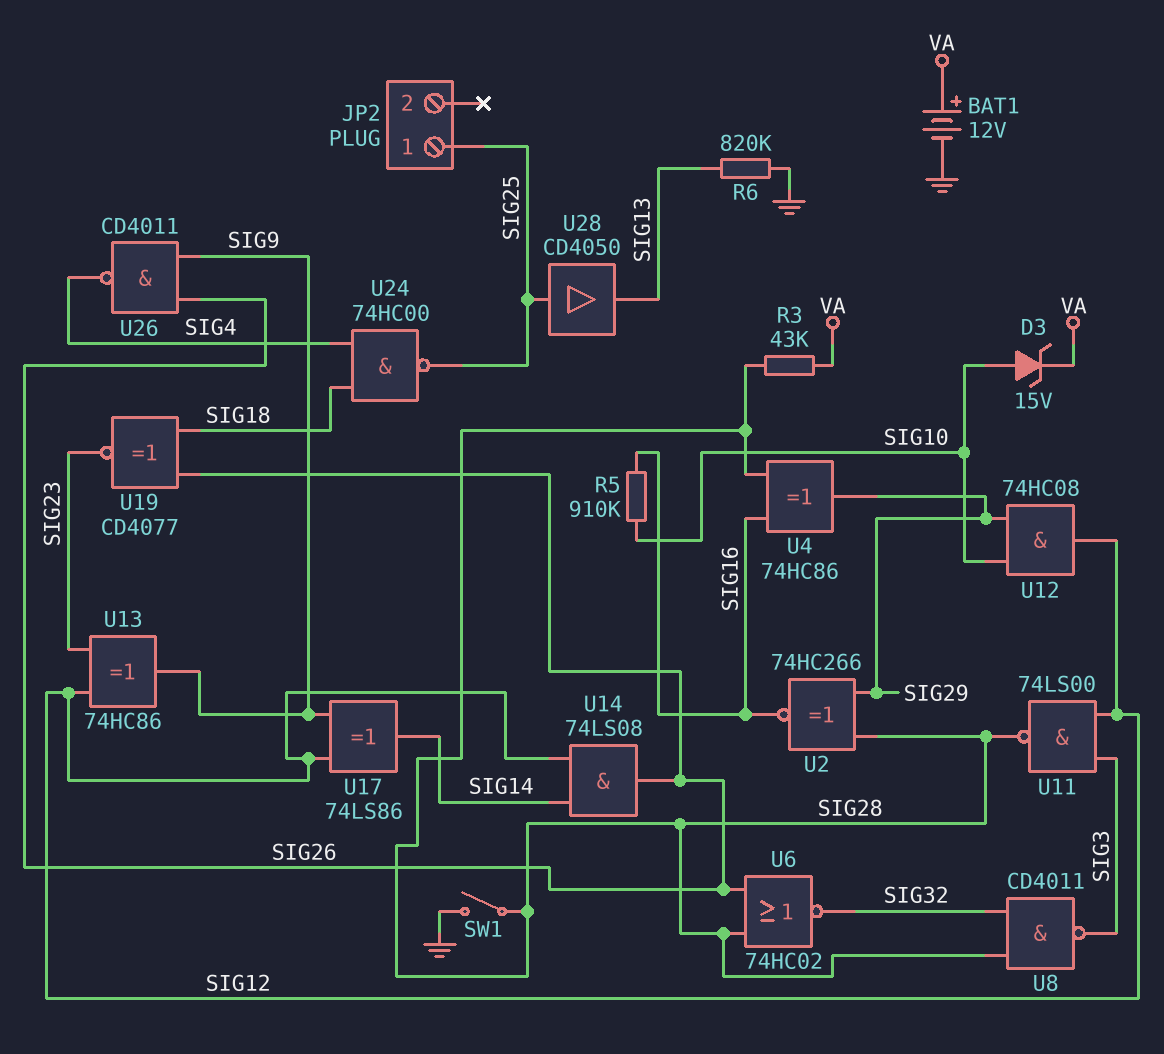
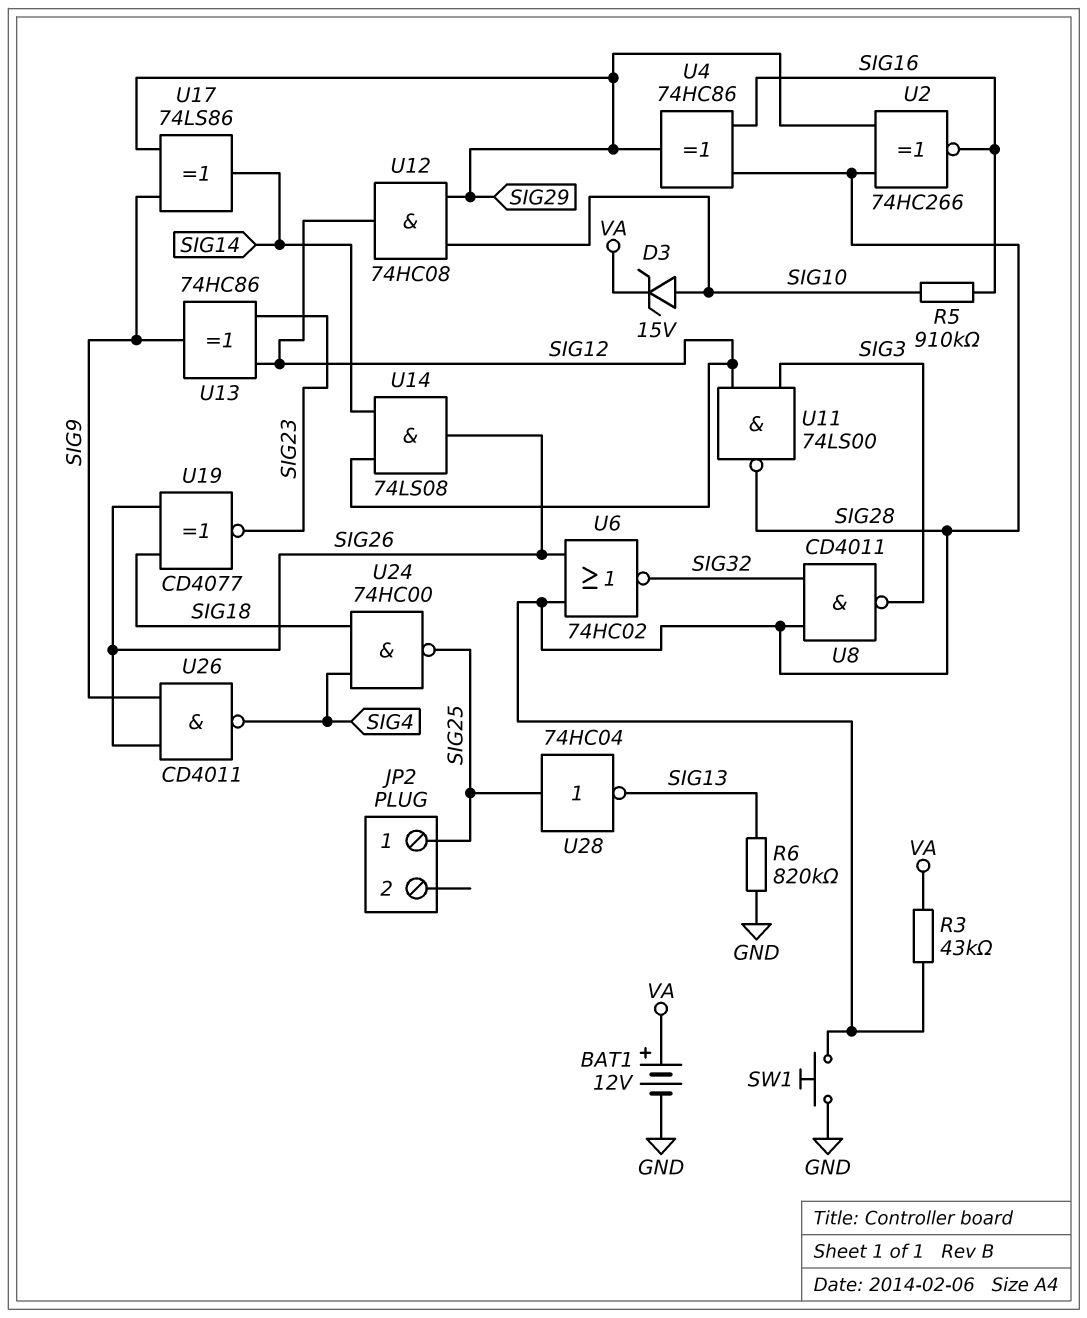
SW1: switch (GND, SIG28) -> button (GND, SIG28)
U17: XOR 74LS86 (in SIG9, in SIG12, out SIG14) -> XOR 74LS86 (in SIG9, in SIG29, out SIG14)
U28: buffer CD4050 (in SIG25, out SIG13) -> NOT 74HC04 (in SIG25, out SIG13)

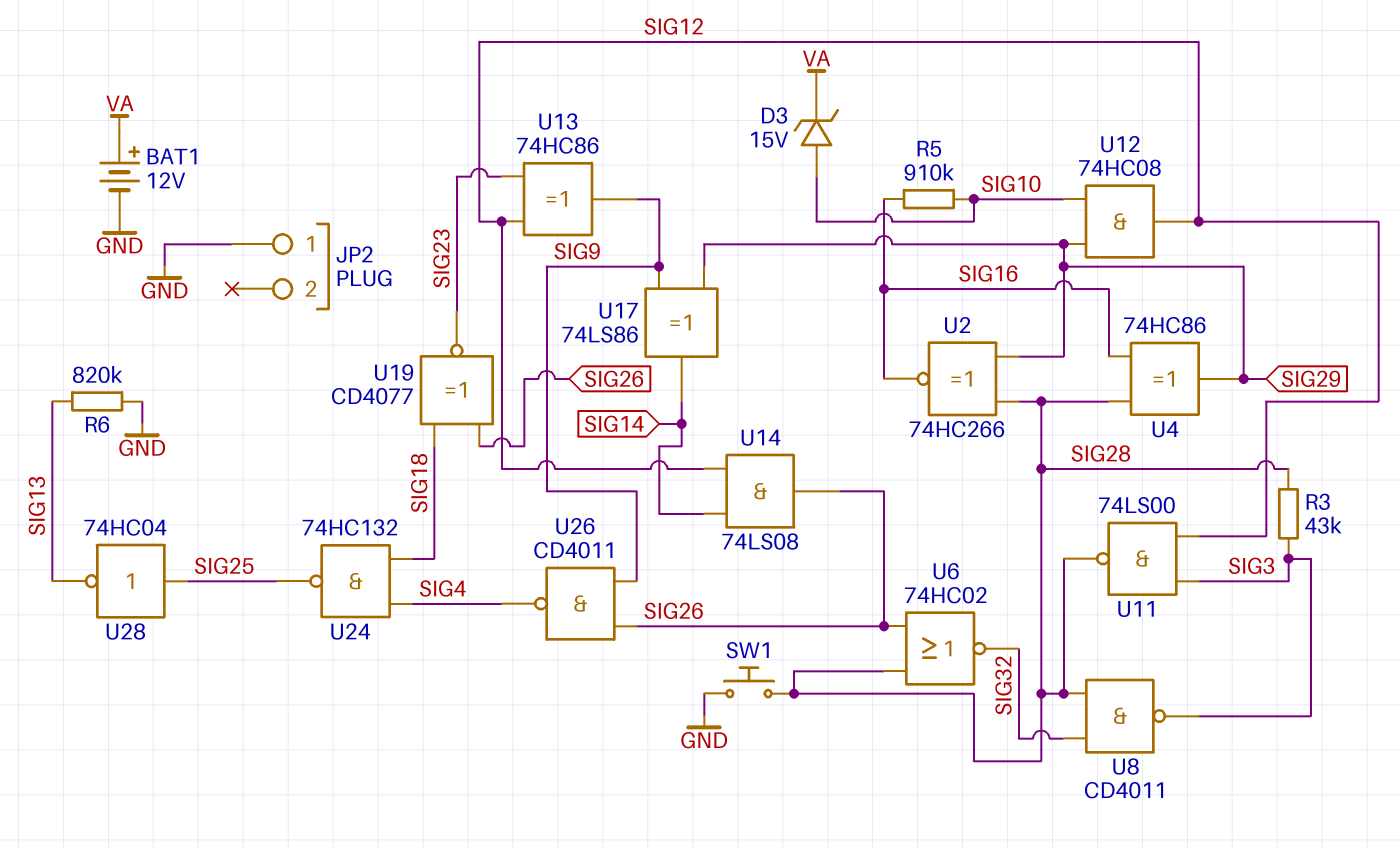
JP2 pin 1: SIG25 -> GND
R3: 43k (SIG28, VA) -> 43k (SIG3, SIG28)
U24: NAND 74HC00 (in SIG4, in SIG18, out SIG25) -> NAND 74HC132 (in SIG4, in SIG18, out SIG25)

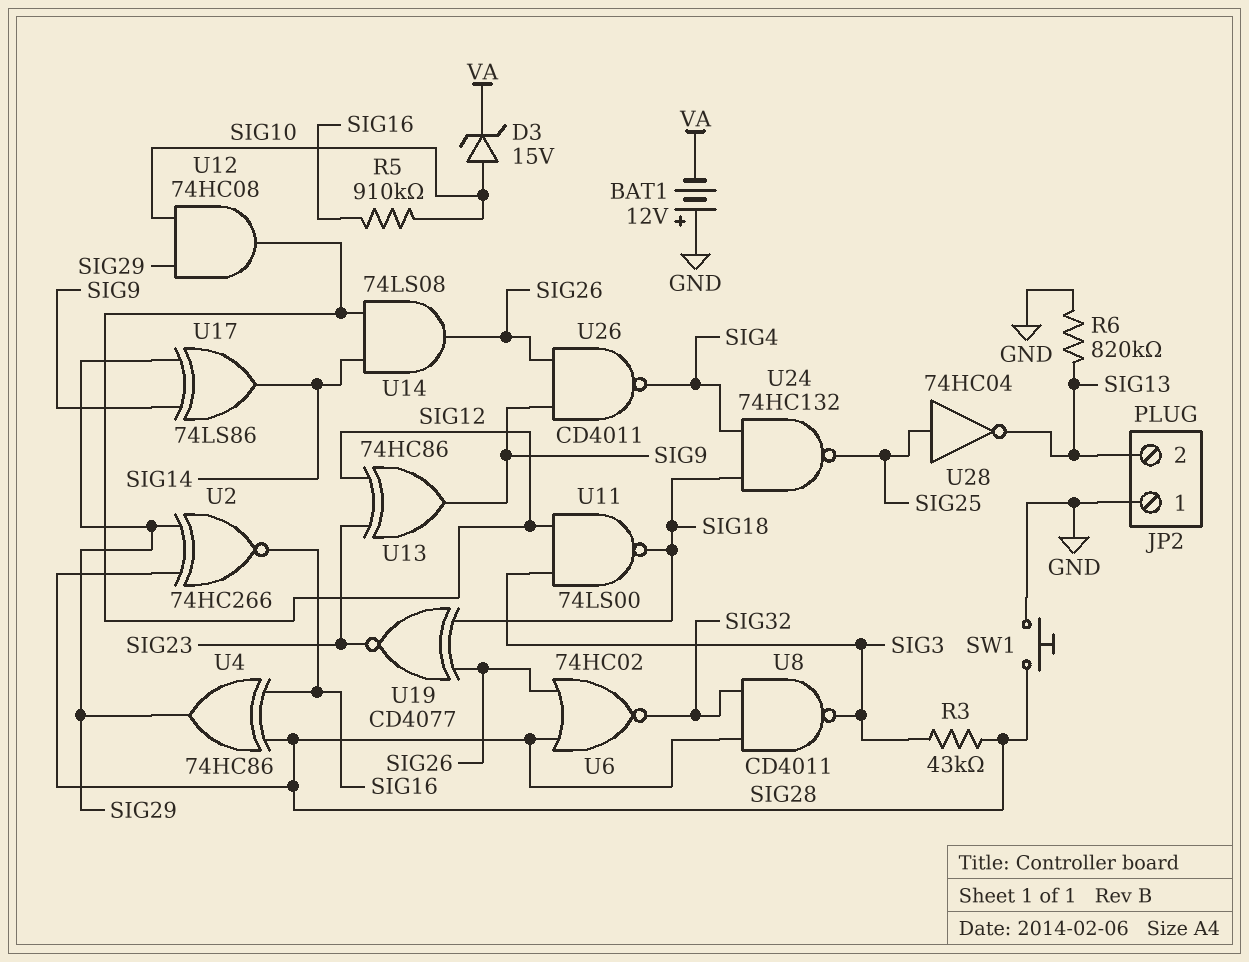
BAT1: 12V (plus VA, minus GND) -> 12V (plus GND, minus VA)
JP2 pin 2: none -> SIG13
U11: NAND 74LS00 (in SIG3, in SIG12, out SIG28) -> NAND 74LS00 (in SIG3, in SIG12, out SIG18)

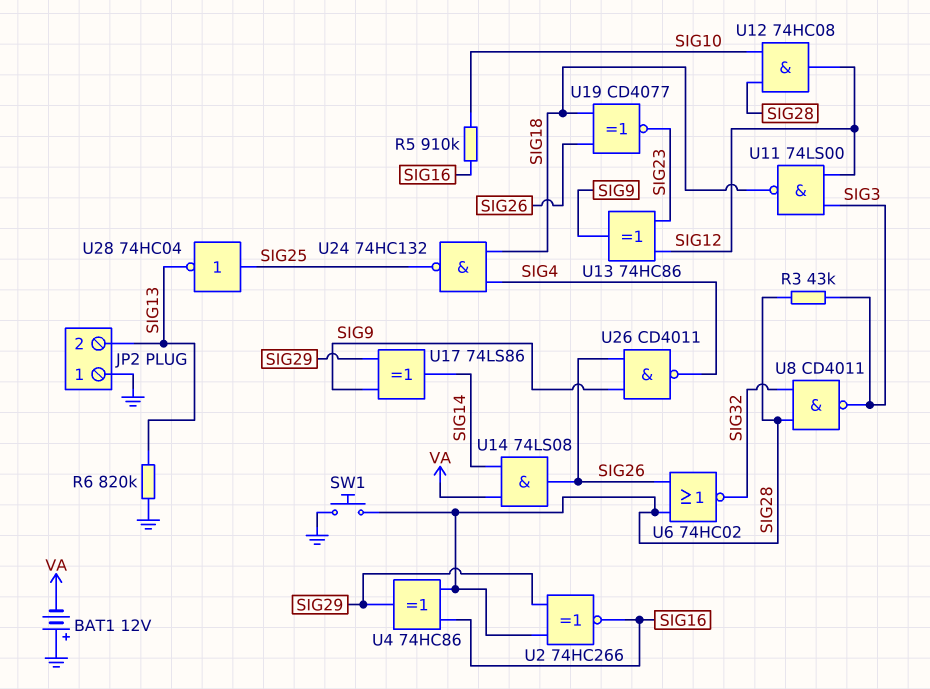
D3: zener 15V (A SIG10, K VA) -> none
U12: AND 74HC08 (in SIG10, in SIG29, out SIG12) -> AND 74HC08 (in SIG10, in SIG28, out SIG12)
U14: AND 74LS08 (in SIG12, in SIG14, out SIG26) -> AND 74LS08 (in SIG14, in VA, out SIG26)

